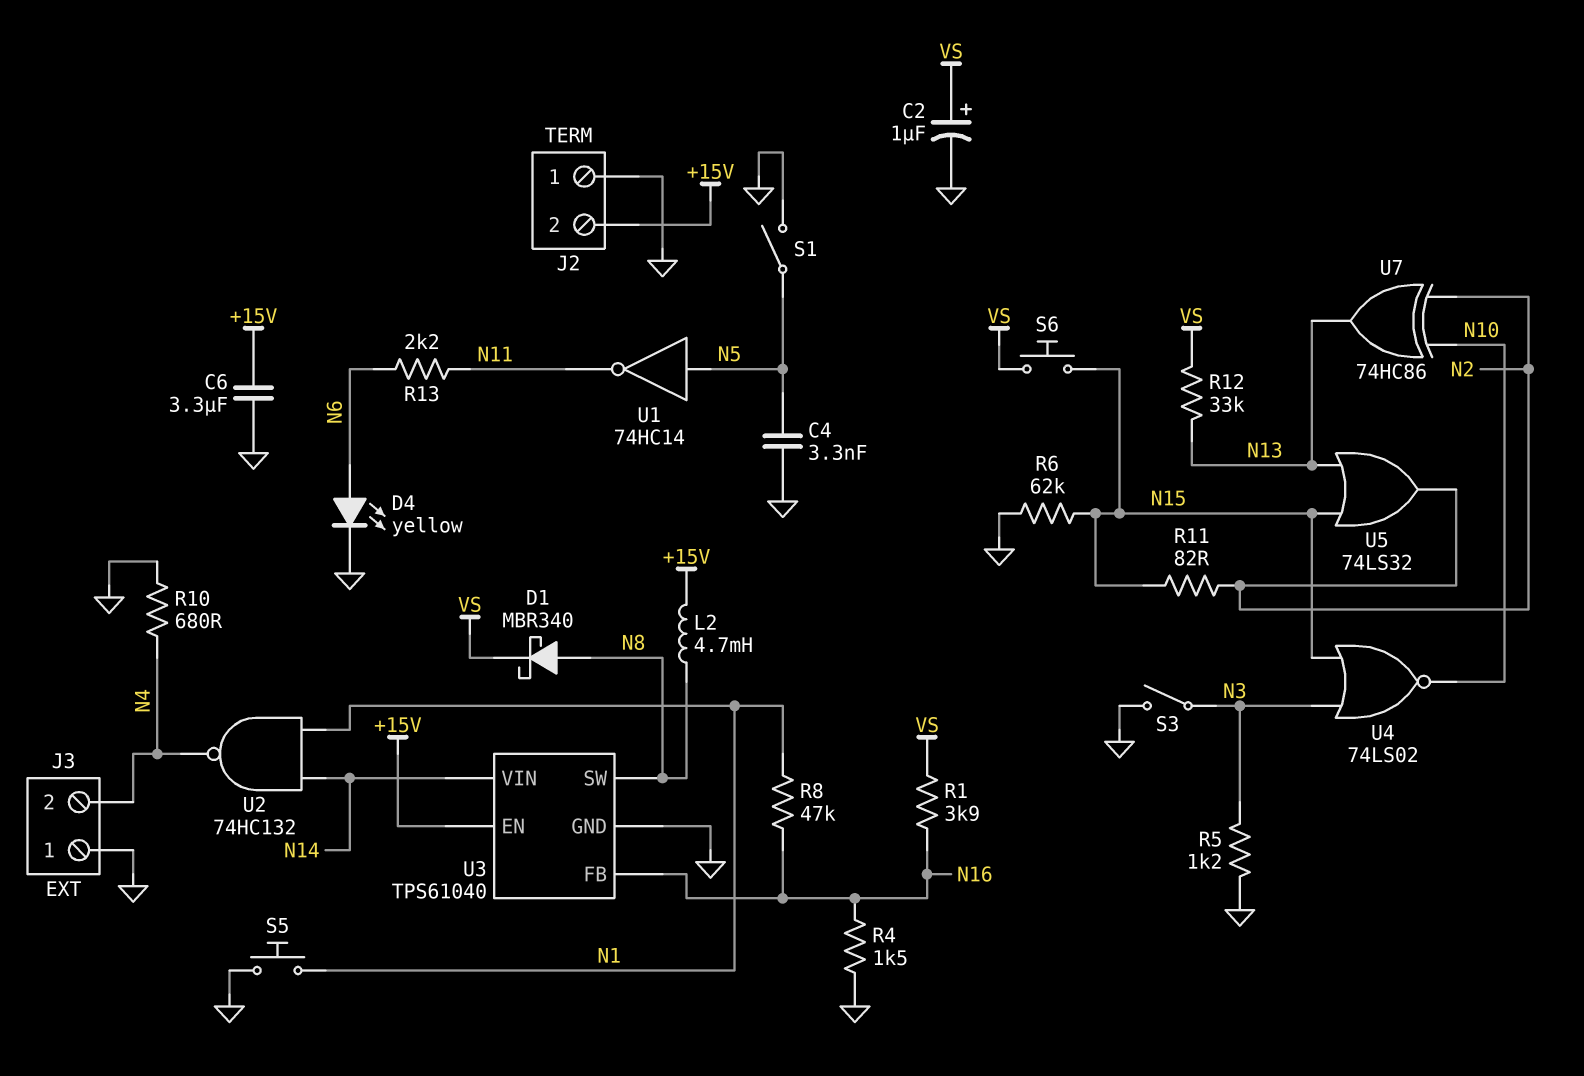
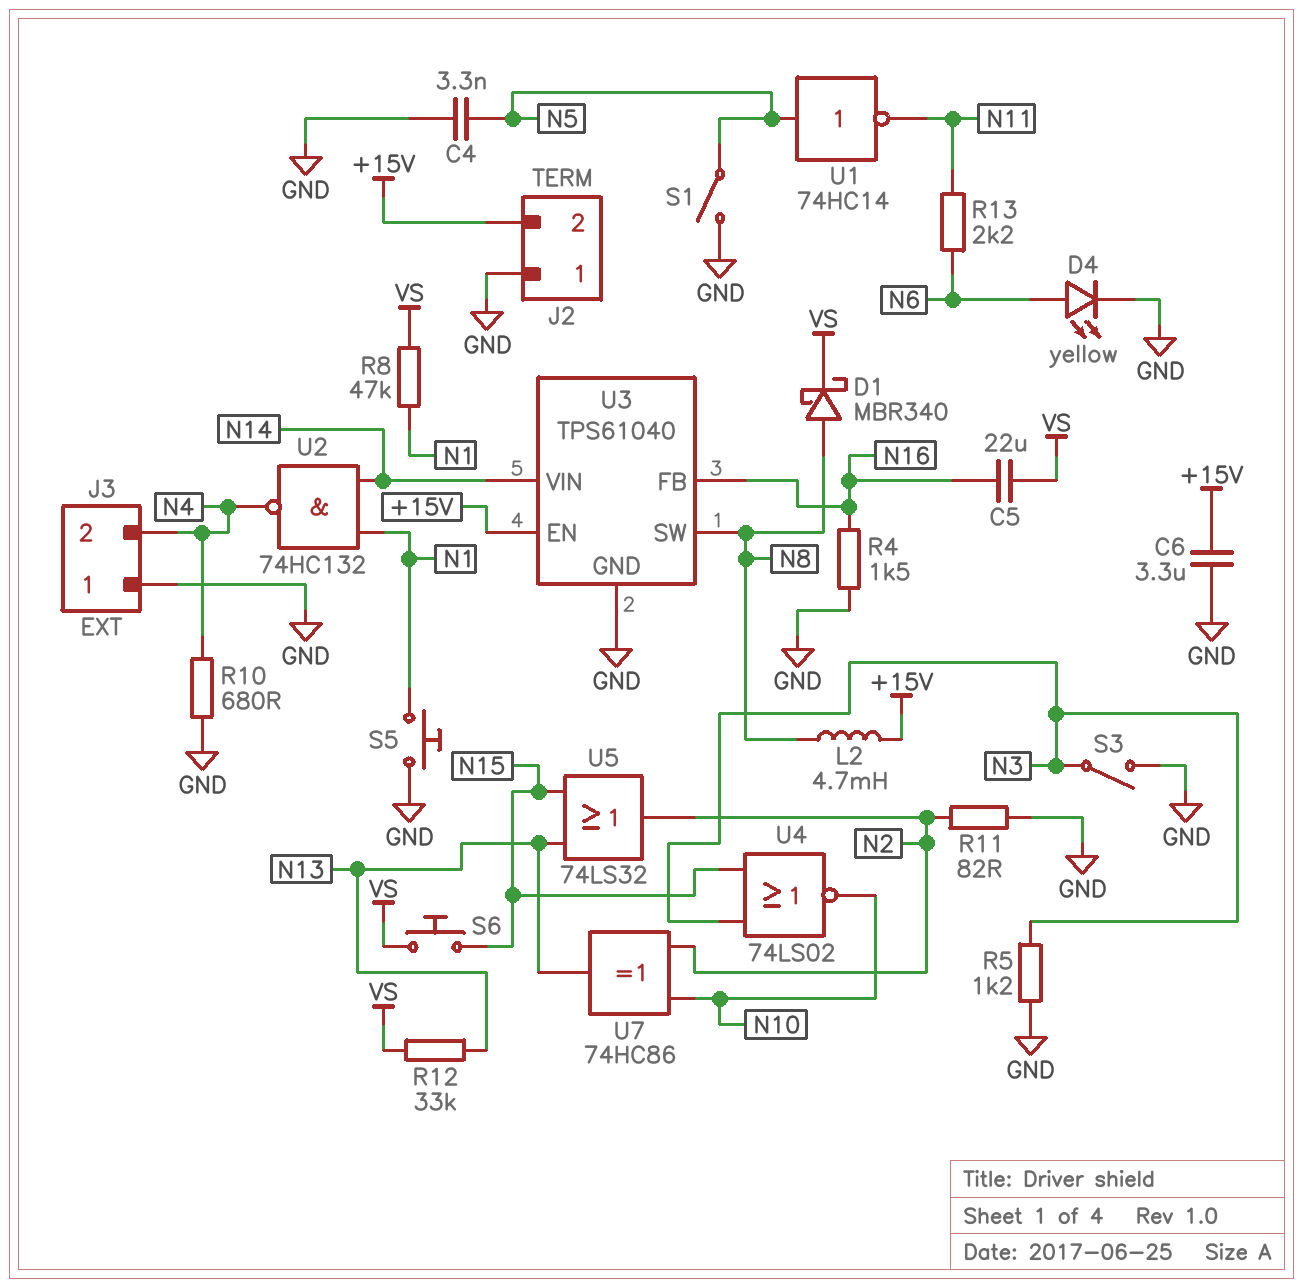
C2: 1uF (plus VS, minus GND) -> none
C5: none -> 22uF (N16, VS)
R1: 3.9k (N16, VS) -> none
R6: 62k (GND, N15) -> none
R8: 47k (N1, N16) -> 47k (N1, VS)
R11: 82 (N2, N15) -> 82 (GND, N2)

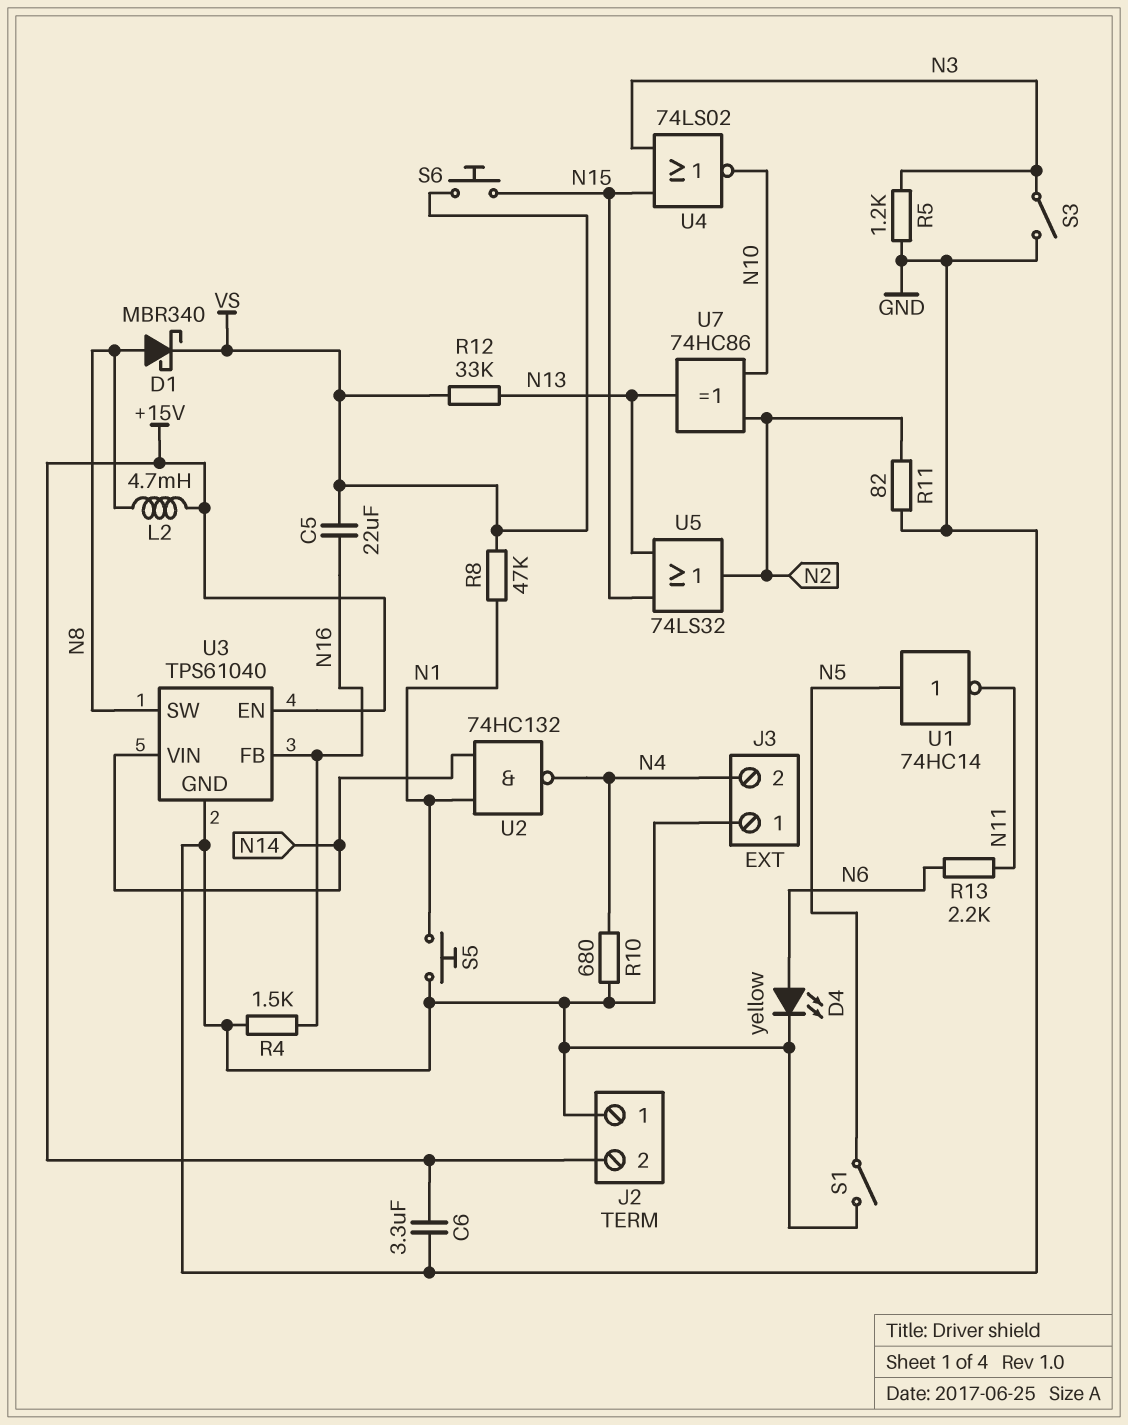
C4: 3.3nF (GND, N5) -> none

